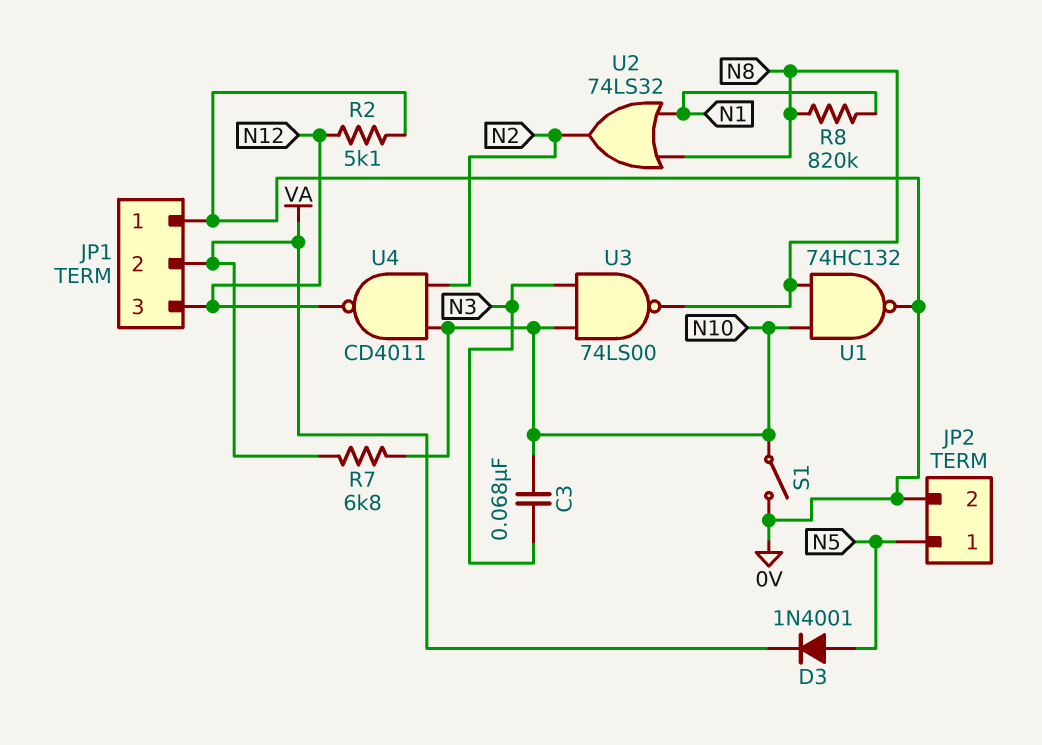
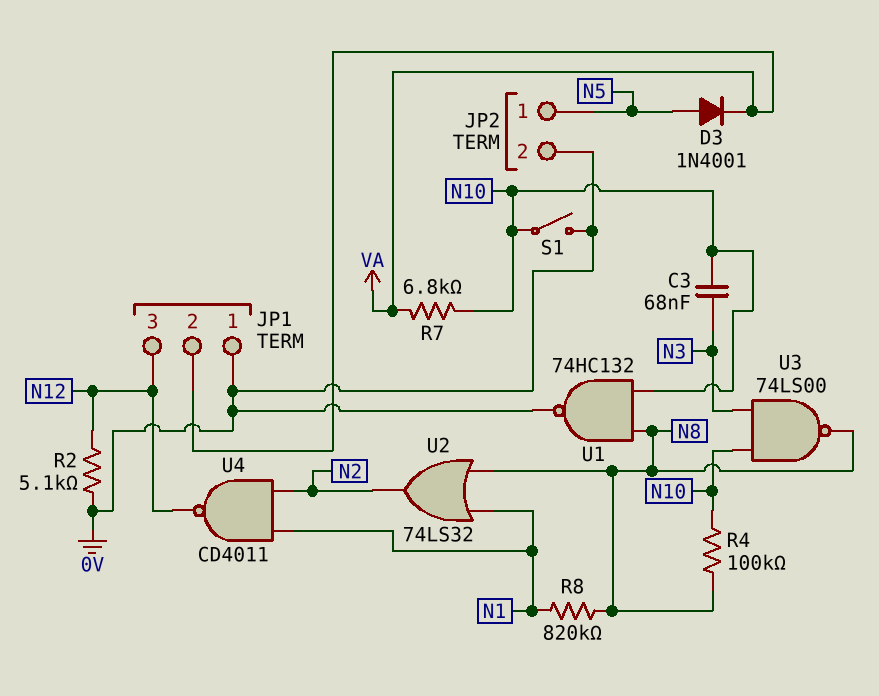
R4: none -> 100k (N8, N10)
U4: NAND CD4011 (in N2, in N10, out N12) -> NAND CD4011 (in N1, in N2, out N12)

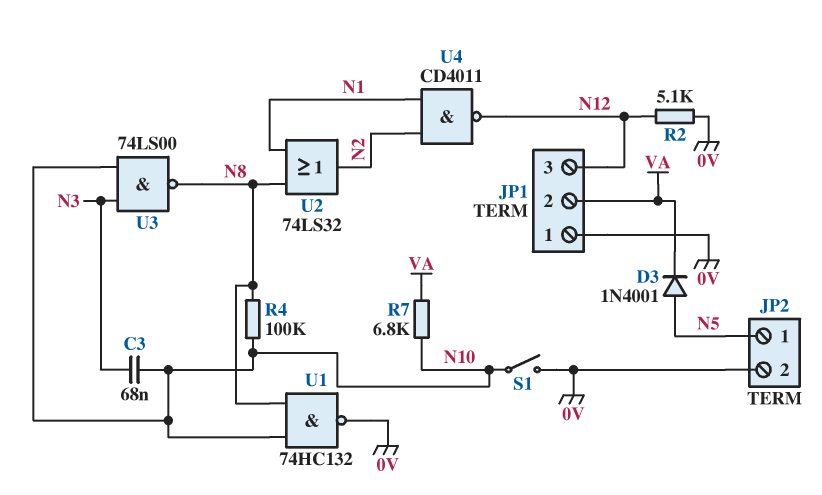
R8: 820k (N1, N8) -> none

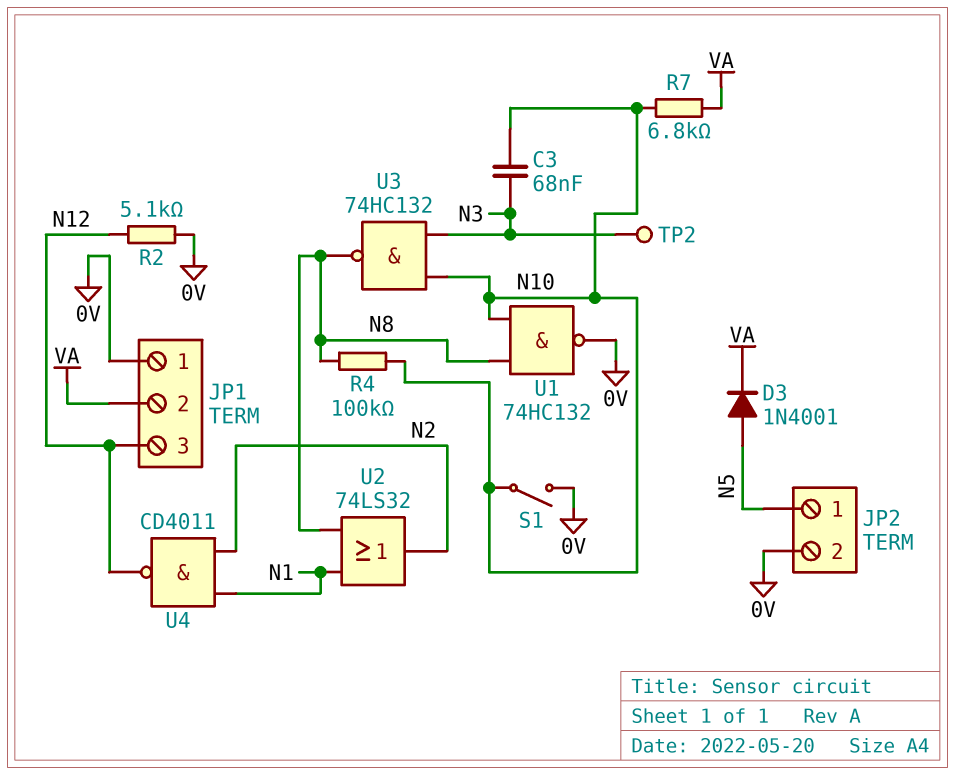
TP2: none -> test point (N3)
U3: NAND 74LS00 (in N3, in N10, out N8) -> NAND 74HC132 (in N3, in N10, out N8)

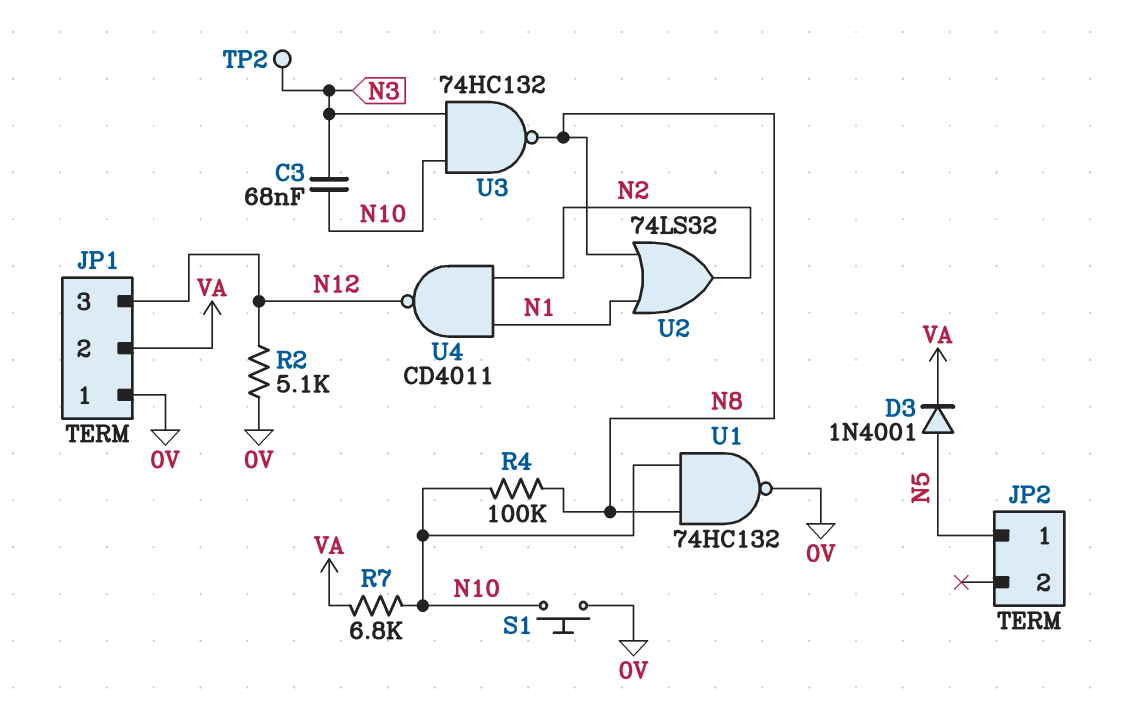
JP2 pin 2: 0V -> none
S1: switch (0V, N10) -> button (0V, N10)

